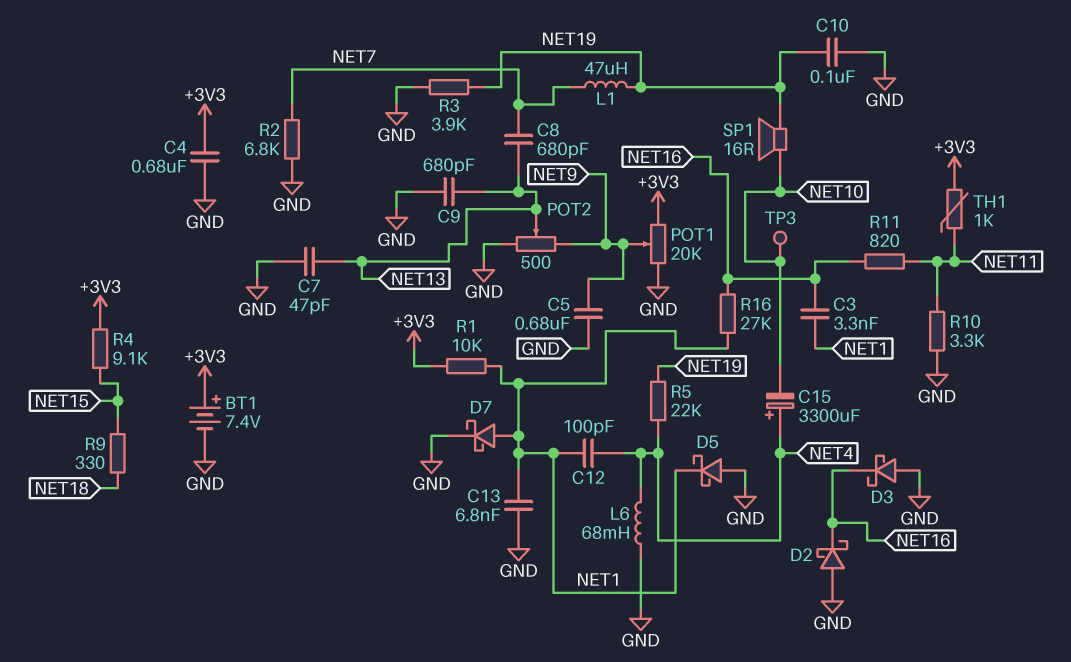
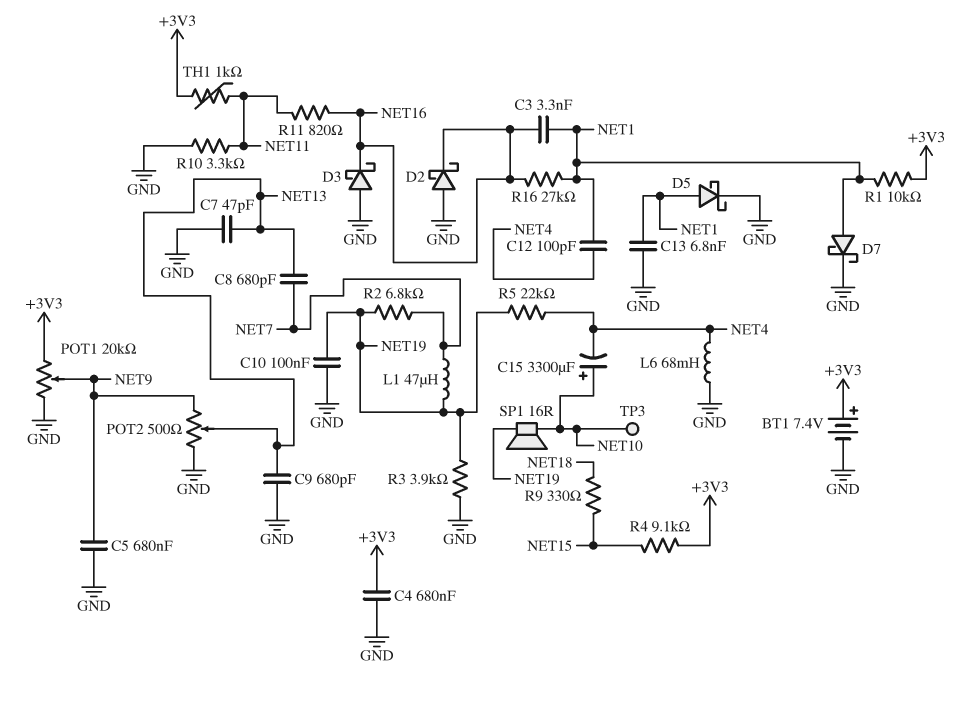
C15: 3300uF (plus NET4, minus NET10) -> 3300uF (plus NET10, minus NET4)
D5: schottky (A GND, K NET1) -> schottky (A NET1, K GND)
R2: 6.8k (GND, NET7) -> 6.8k (NET7, NET19)

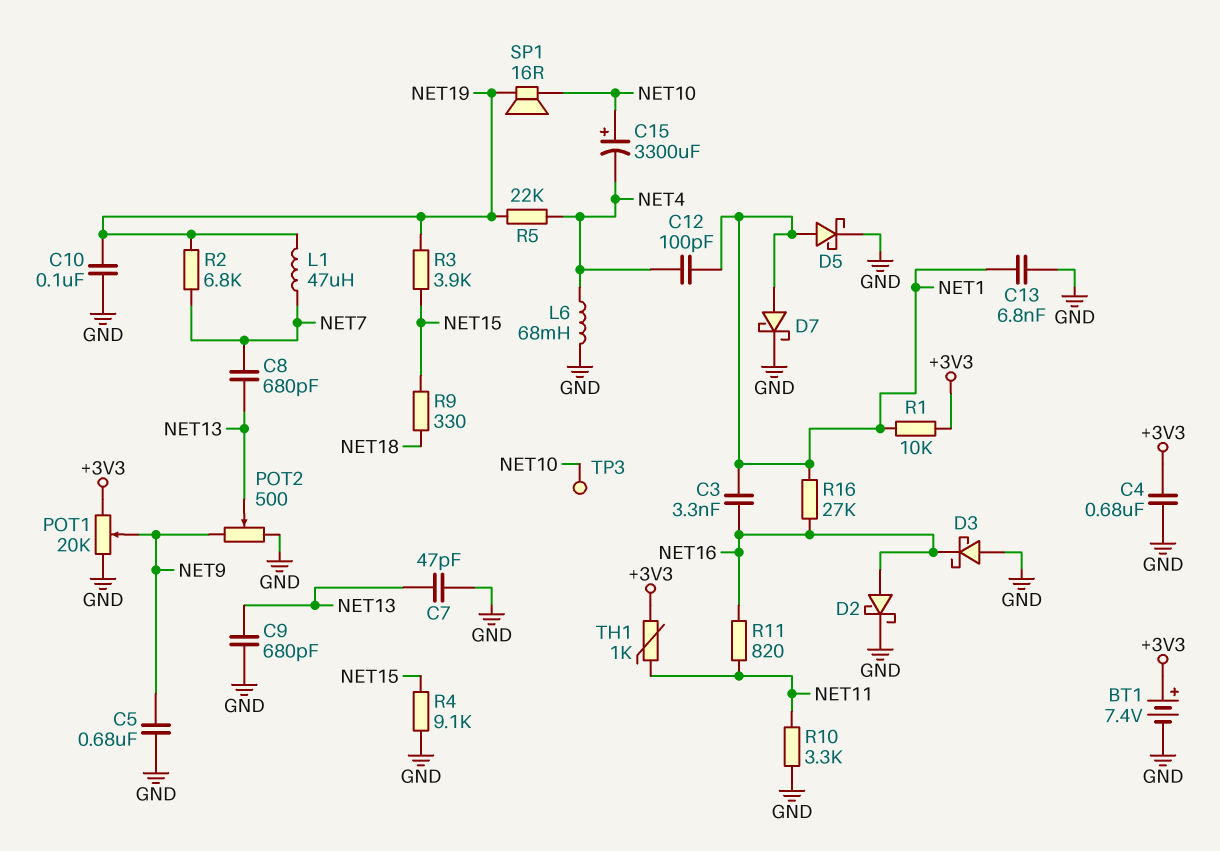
D2: schottky (A GND, K NET16) -> schottky (A NET16, K GND)
R3: 3.9k (GND, NET19) -> 3.9k (NET15, NET19)
R4: 9.1k (+3V3, NET15) -> 9.1k (GND, NET15)

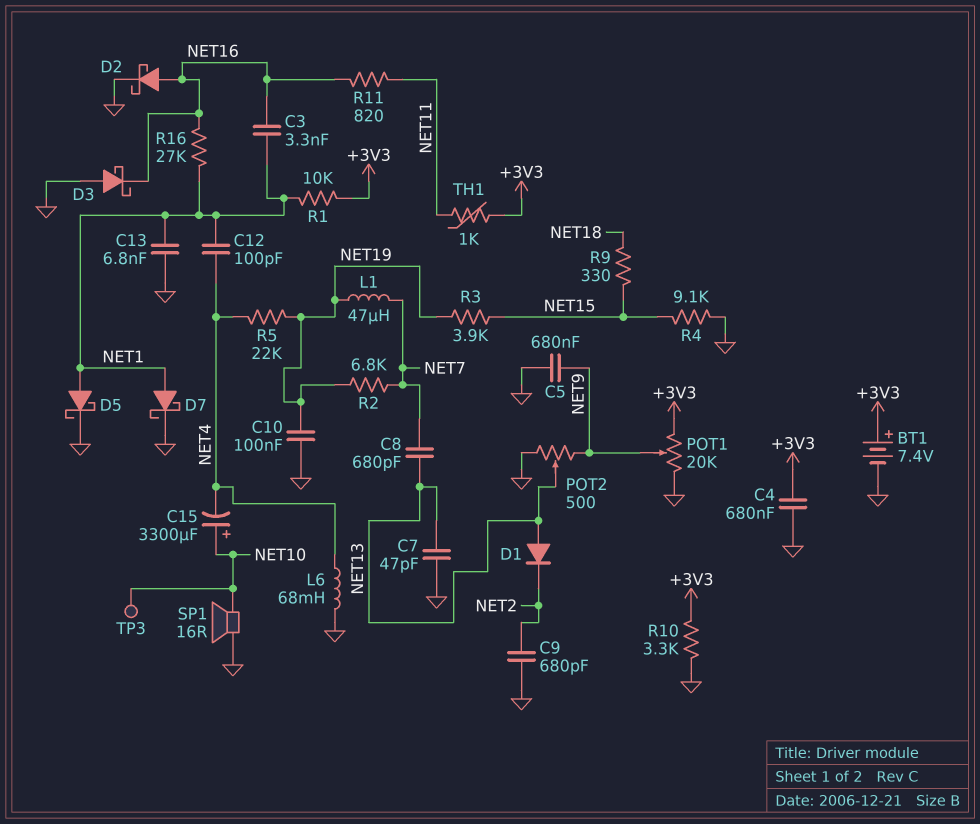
C9: 680pF (GND, NET13) -> 680pF (GND, NET2)
D1: none -> diode (A NET13, K NET2)
R10: 3.3k (GND, NET11) -> 3.3k (+3V3, GND)
SP1: speaker 16R (NET10, NET19) -> speaker 16R (GND, NET10)

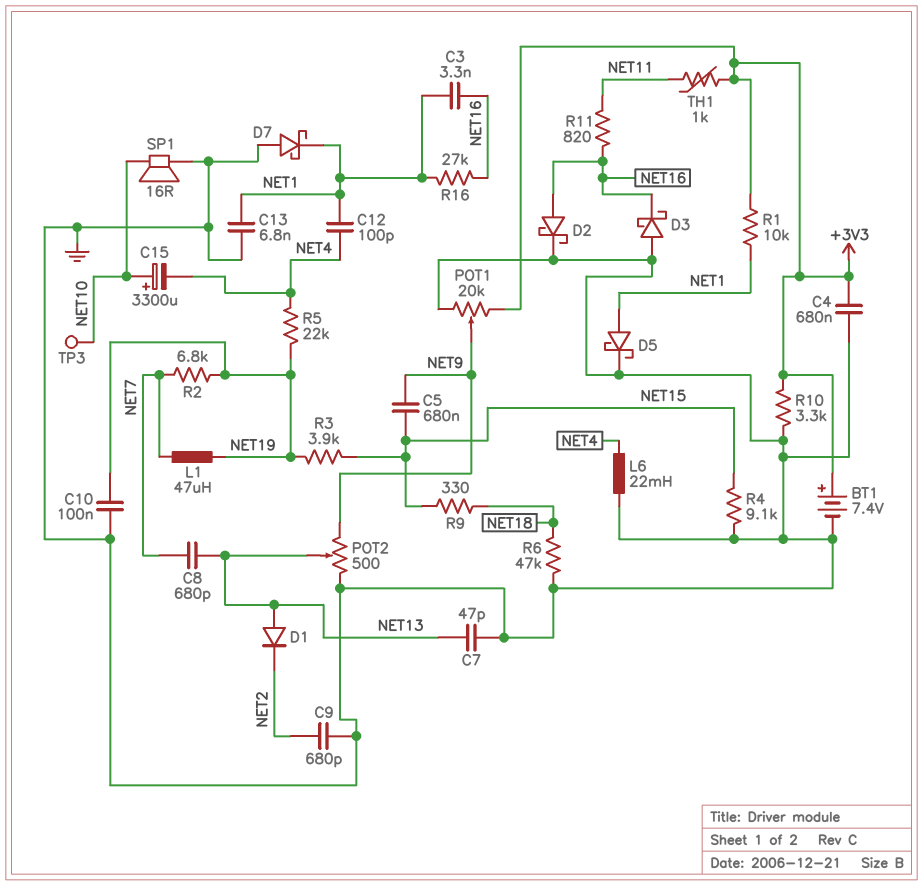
C5: 680nF (GND, NET9) -> 680nF (NET9, NET15)
D7: schottky (A NET1, K GND) -> schottky (A GND, K NET1)
L6: 68mH (GND, NET4) -> 22mH (GND, NET4)
R6: none -> 47k (GND, NET18)

